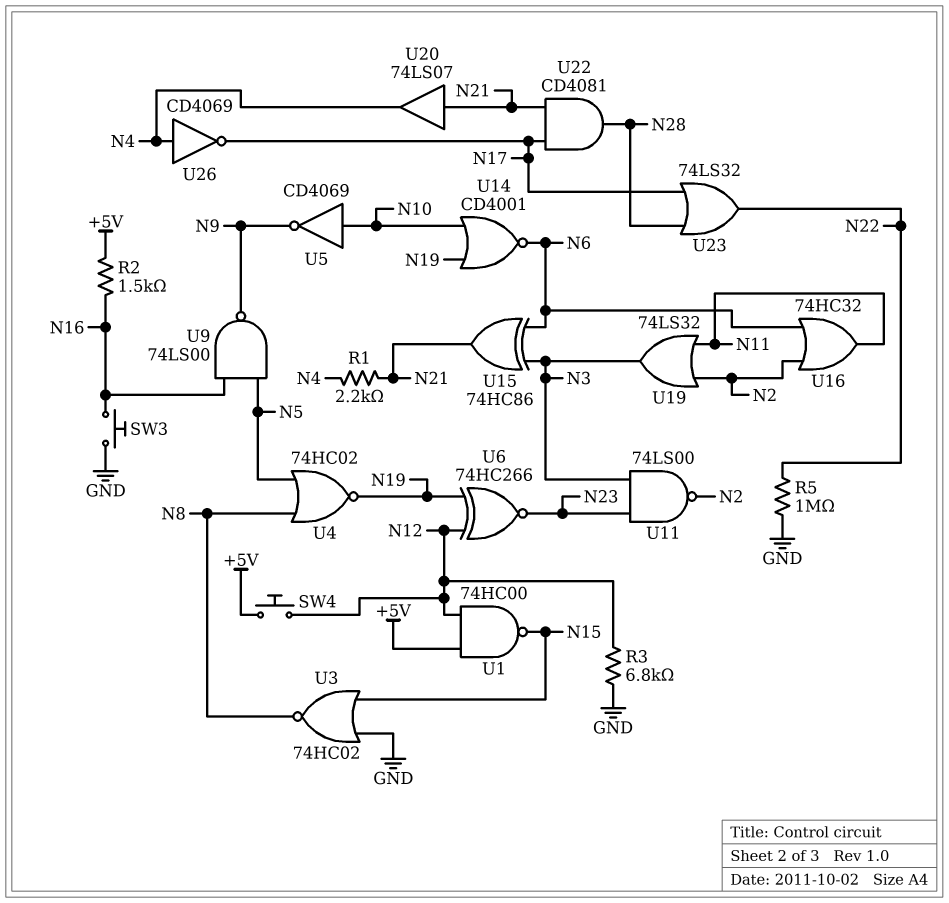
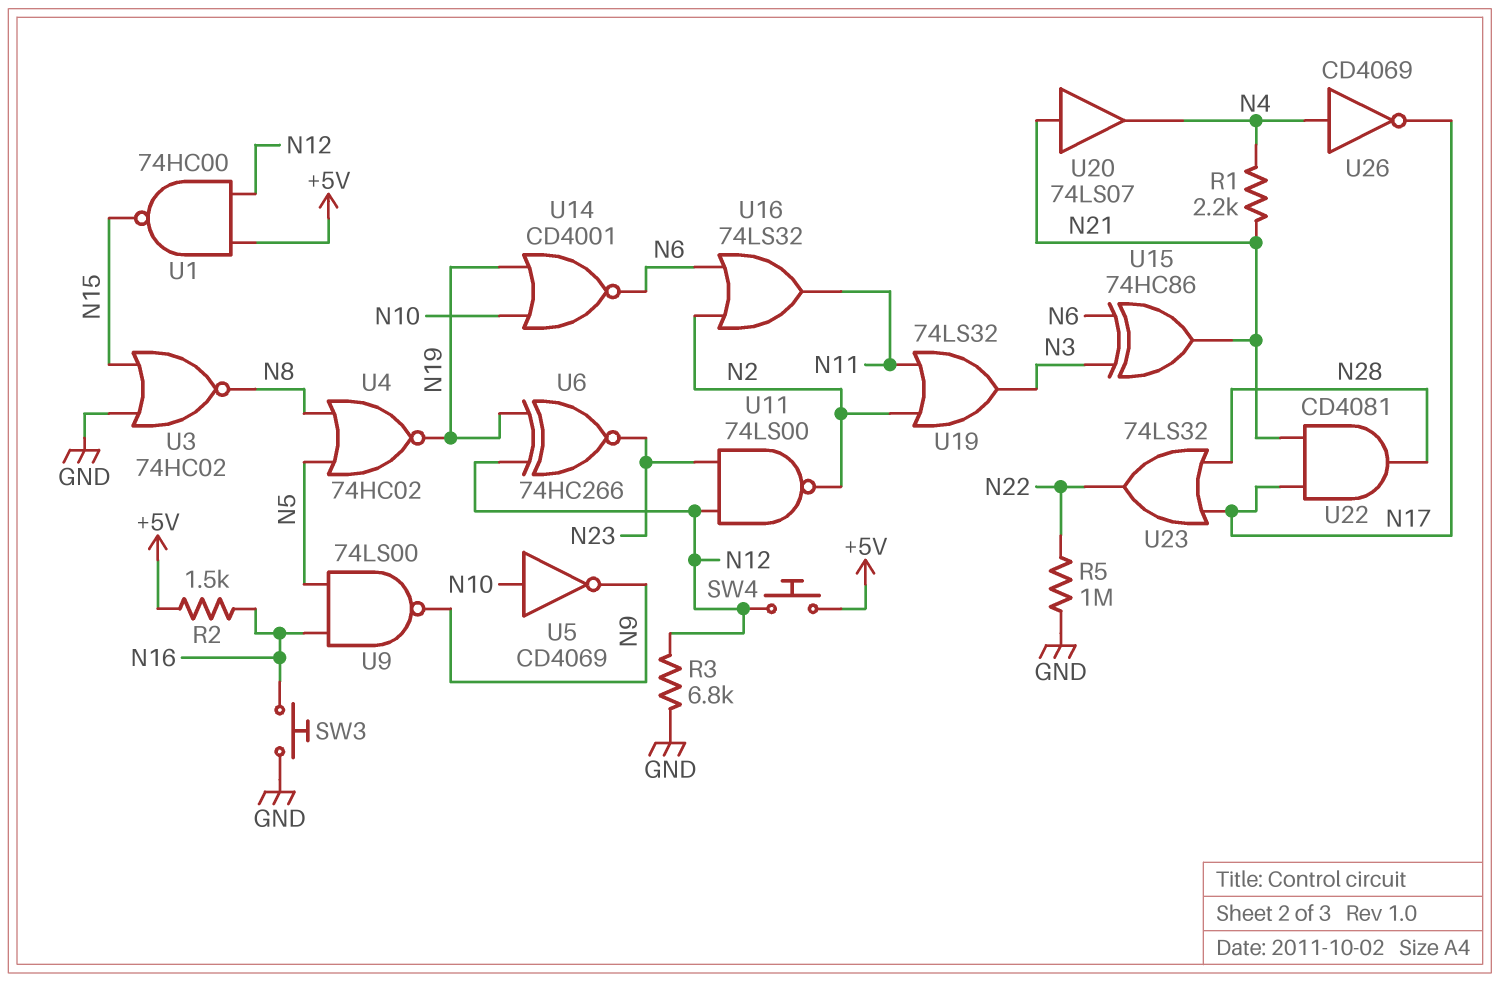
U11: NAND 74LS00 (in N3, in N23, out N2) -> NAND 74LS00 (in N12, in N23, out N2)
U16: OR 74HC32 (in N2, in N6, out N11) -> OR 74LS32 (in N2, in N6, out N11)

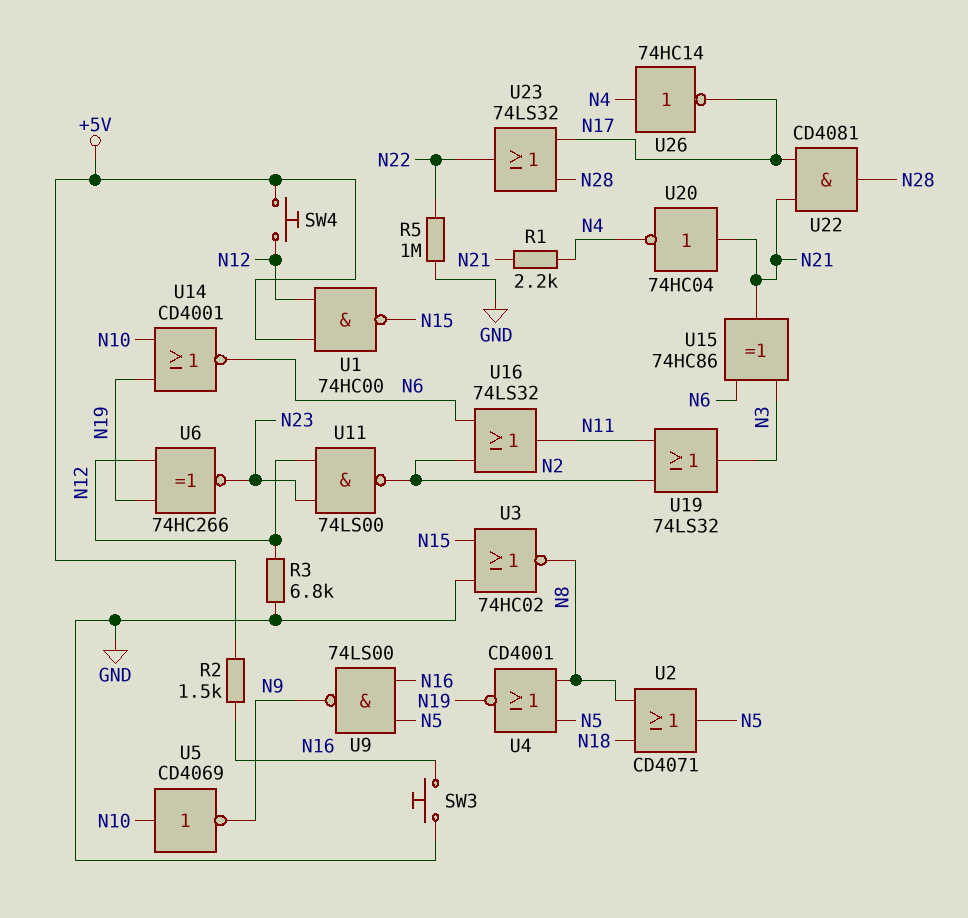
U2: none -> OR CD4071 (in N8, in N18, out N5)
U4: NOR 74HC02 (in N5, in N8, out N19) -> NOR CD4001 (in N5, in N8, out N19)
U20: buffer 74LS07 (in N21, out N4) -> NOT 74HC04 (in N21, out N4)
U26: NOT CD4069 (in N4, out N17) -> NOT 74HC14 (in N4, out N17)

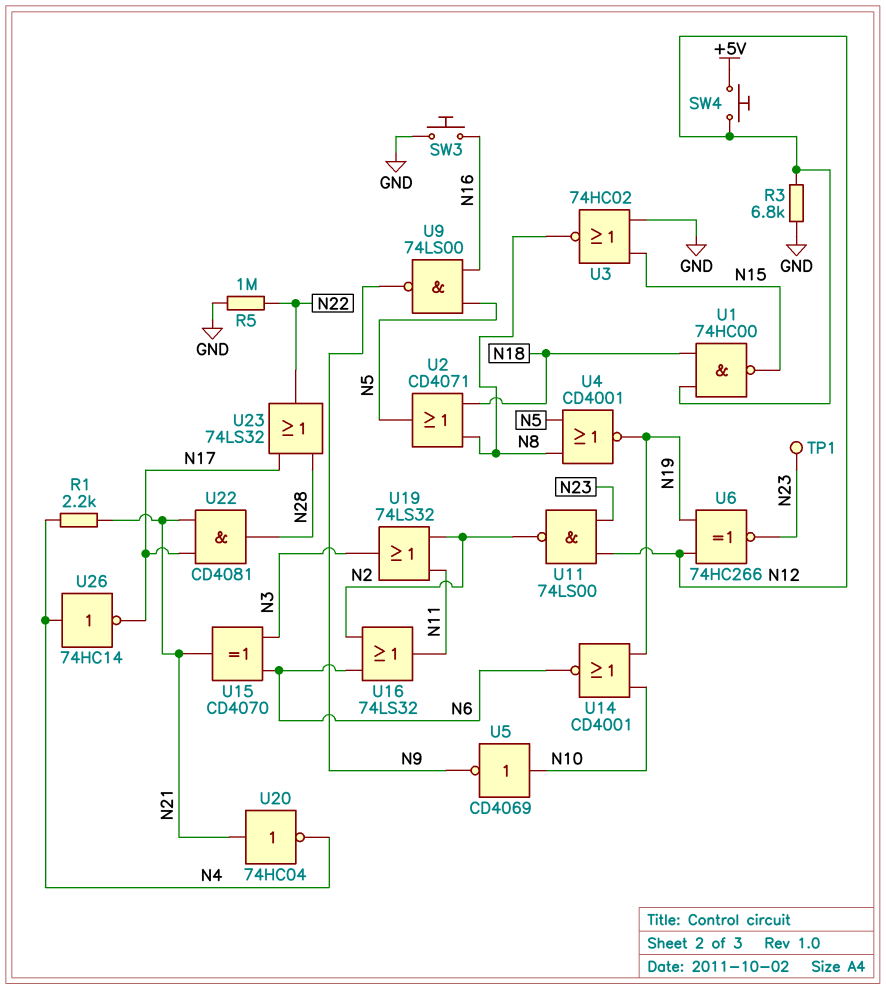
R2: 1.5k (+5V, N16) -> none
TP1: none -> test point (N23)
U1: NAND 74HC00 (in +5V, in N12, out N15) -> NAND 74HC00 (in N12, in N18, out N15)
U15: XOR 74HC86 (in N3, in N6, out N21) -> XOR CD4070 (in N3, in N6, out N21)

